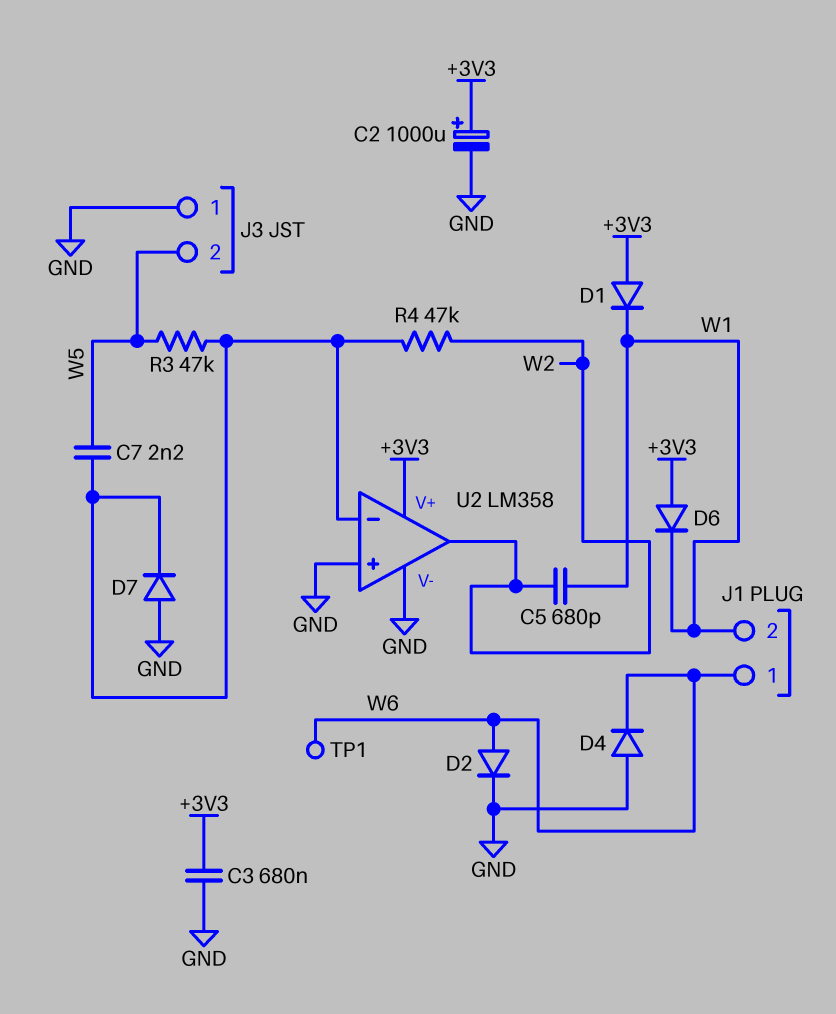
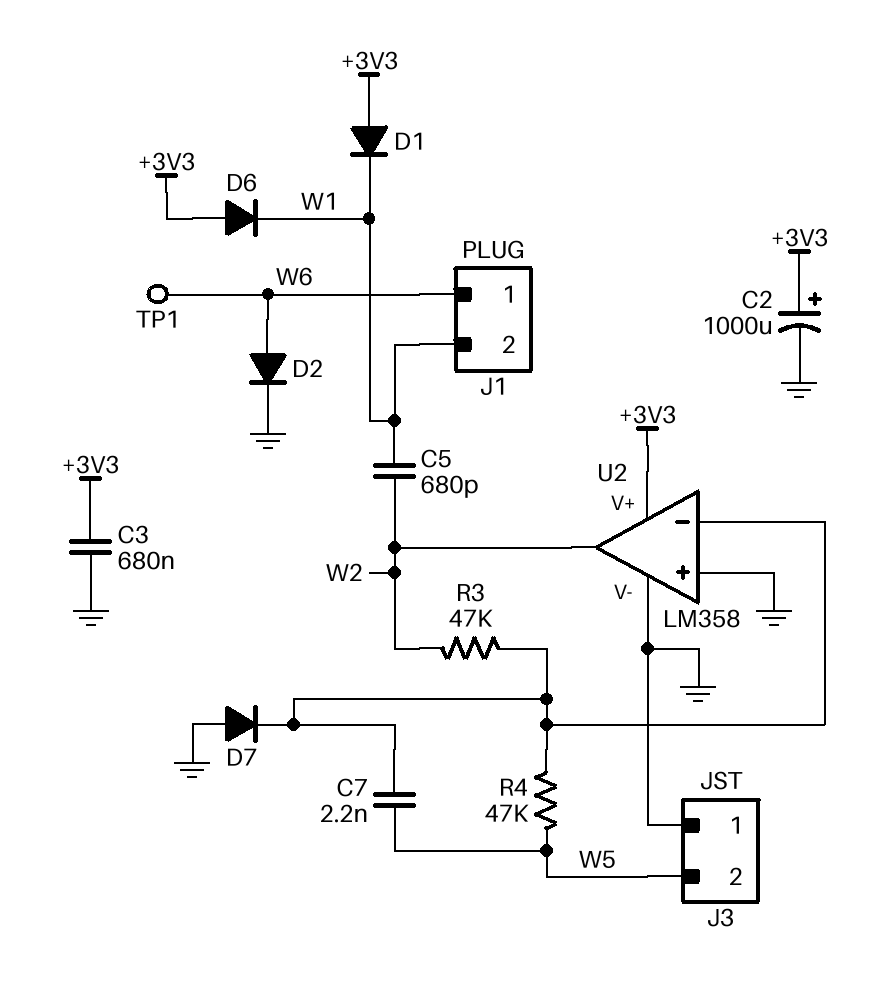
D4: diode (A GND, K W6) -> none
R3: 47k (U2/in-, W5) -> 47k (U2/in-, W2)
R4: 47k (U2/in-, W2) -> 47k (U2/in-, W5)

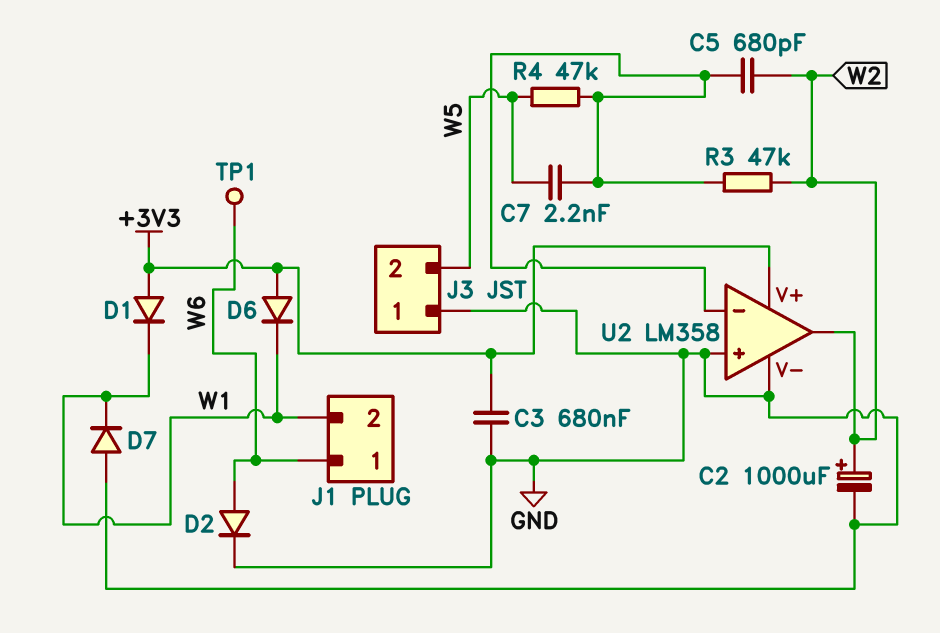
C2: 1000uF (plus +3V3, minus GND) -> 1000uF (plus W2, minus GND)
C5: 680pF (W1, W2) -> 680pF (U2/in-, W2)
D7: diode (A GND, K U2/in-) -> diode (A GND, K W1)

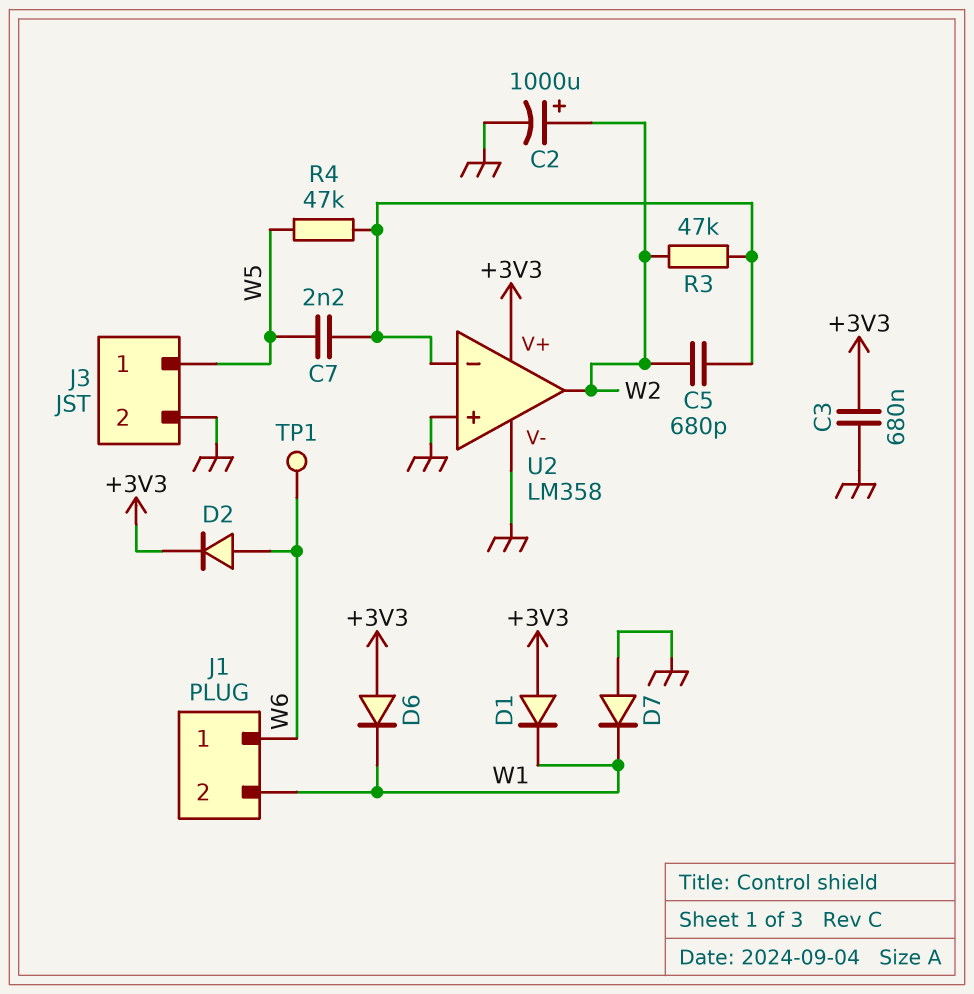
D2: diode (A W6, K GND) -> diode (A W6, K +3V3)
J3 pin 1: GND -> W5
J3 pin 2: W5 -> GND

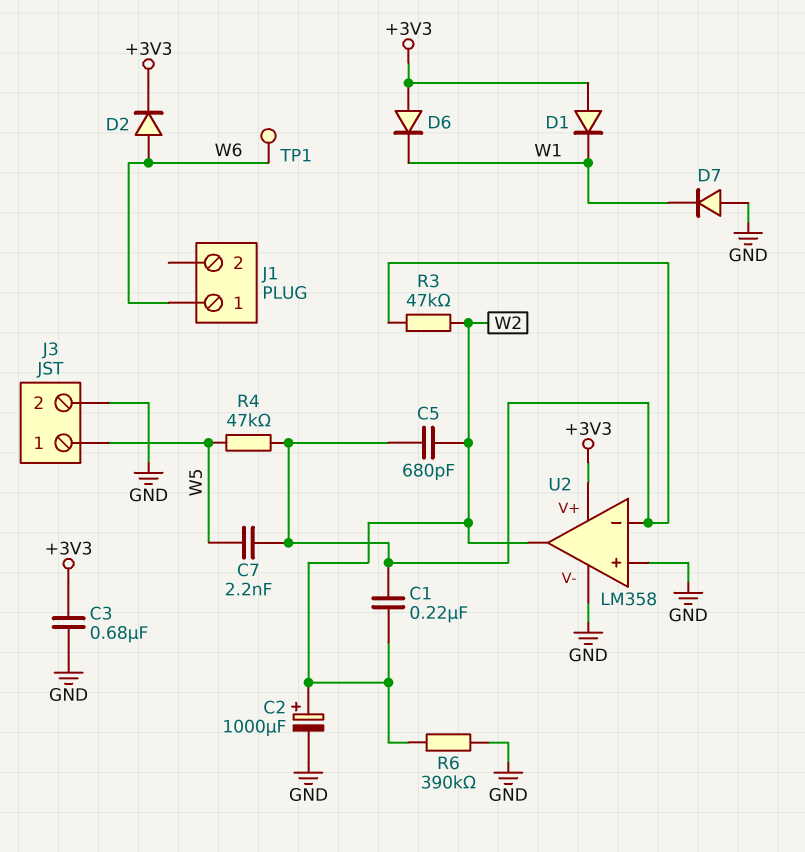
C1: none -> 220nF (U2/in-, W2)
J1 pin 2: W1 -> none
R6: none -> 390k (GND, W2)

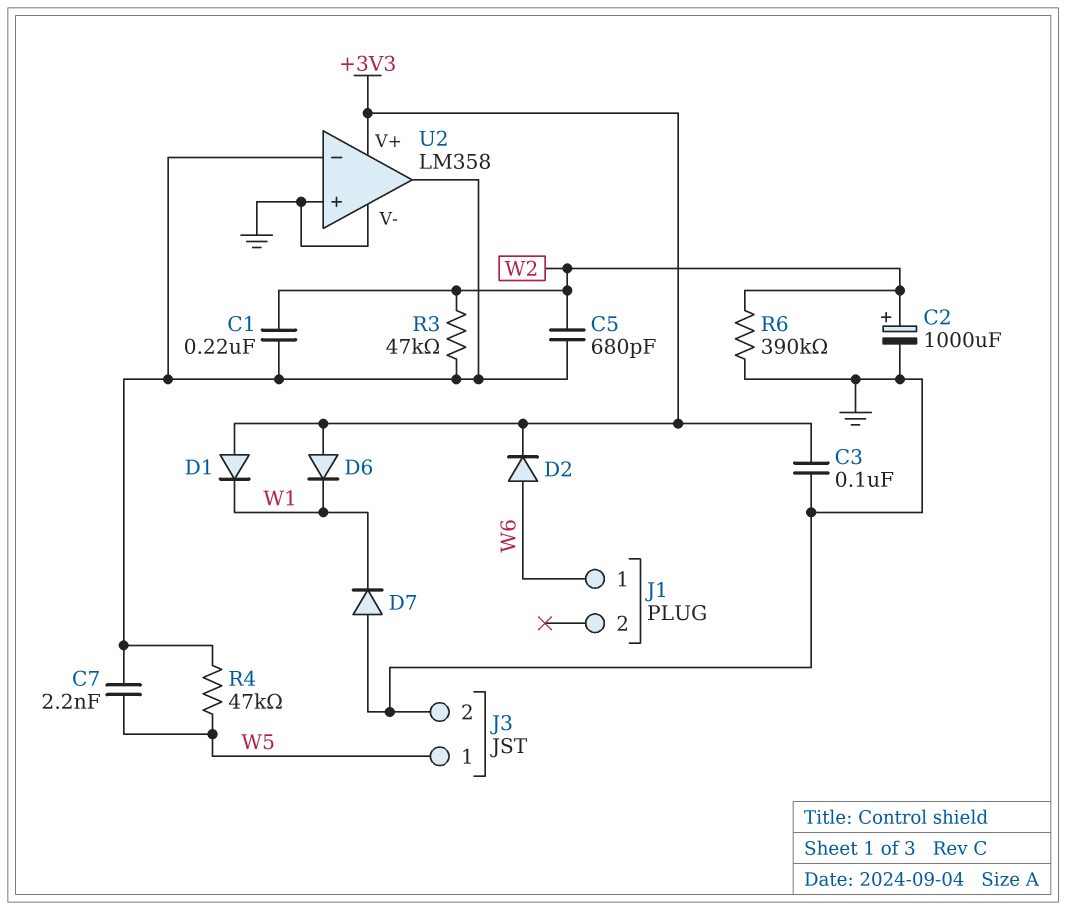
C3: 680nF (+3V3, GND) -> 100nF (+3V3, GND)
TP1: test point (W6) -> none
U2 pin out: W2 -> U2/in-

